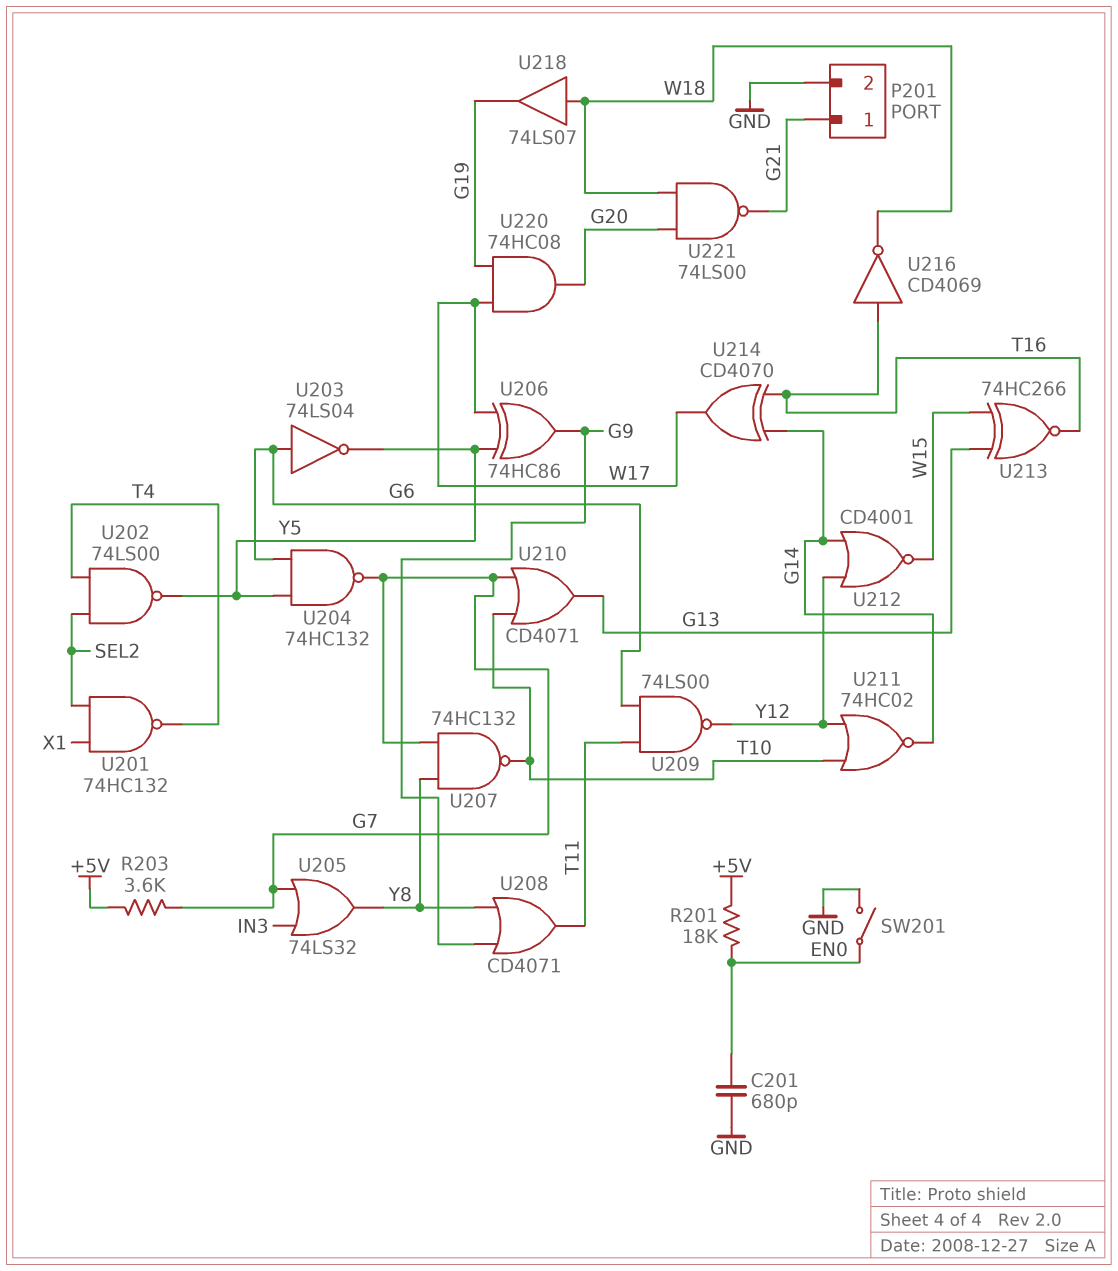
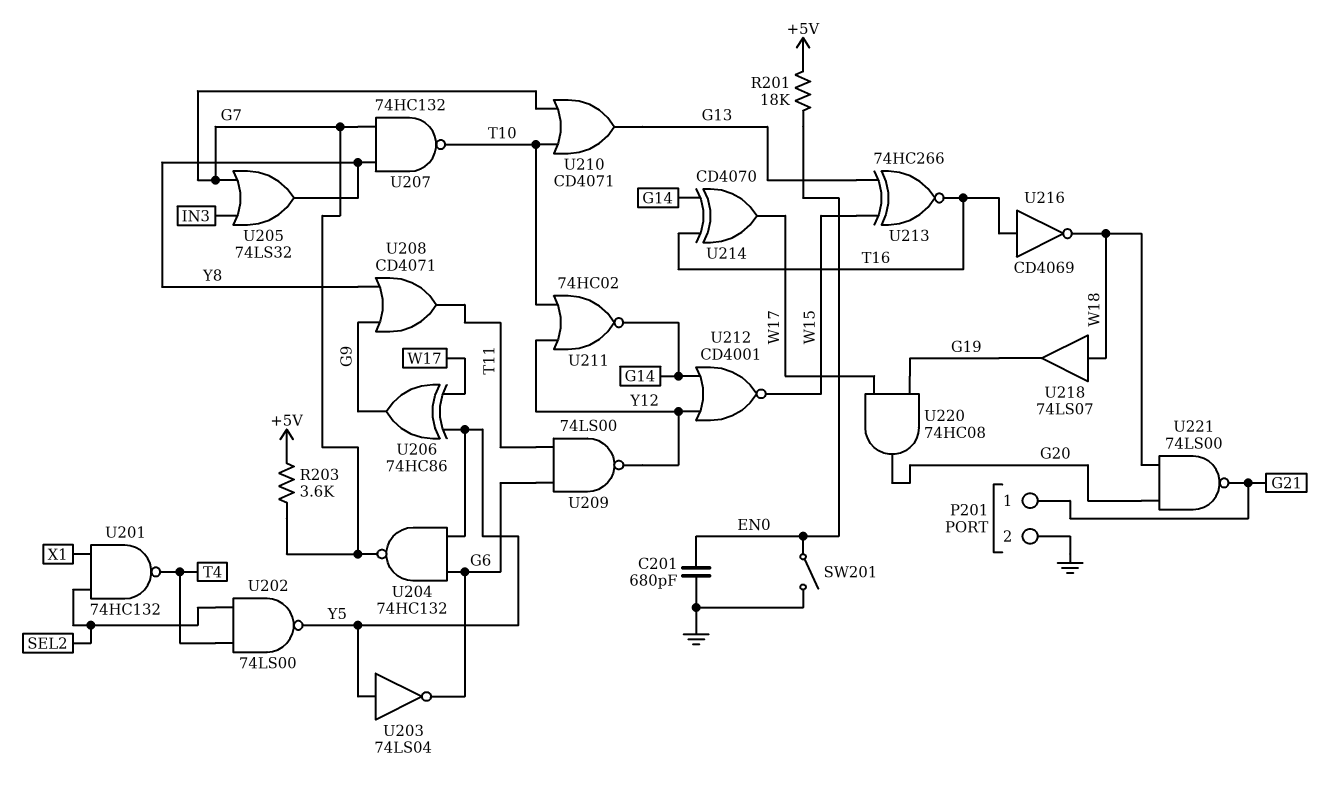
U203: NOT 74LS04 (in G6, out Y5) -> NOT 74LS04 (in Y5, out G6)

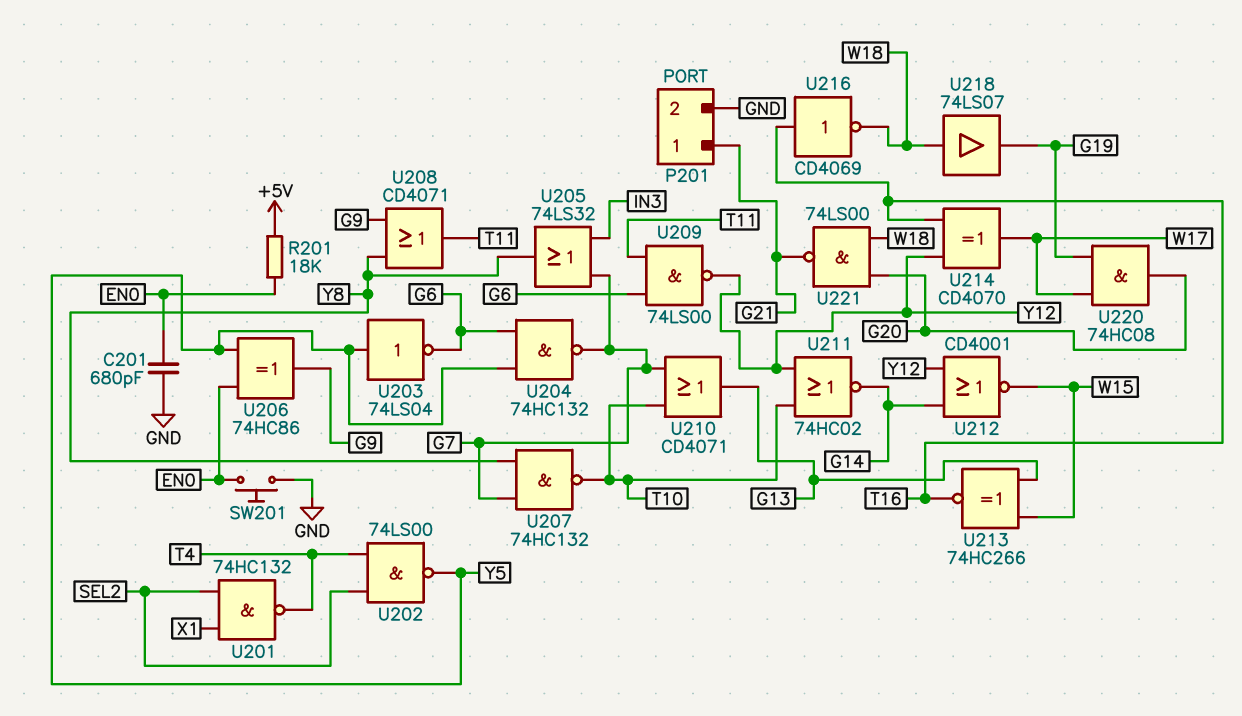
R203: 3.6k (+5V, G7) -> none
SW201: switch (EN0, GND) -> button (EN0, GND)
U206: XOR 74HC86 (in W17, in Y5, out G9) -> XOR 74HC86 (in EN0, in Y5, out G9)
U214: XOR CD4070 (in G14, in T16, out W17) -> XOR CD4070 (in T16, in Y12, out W17)

